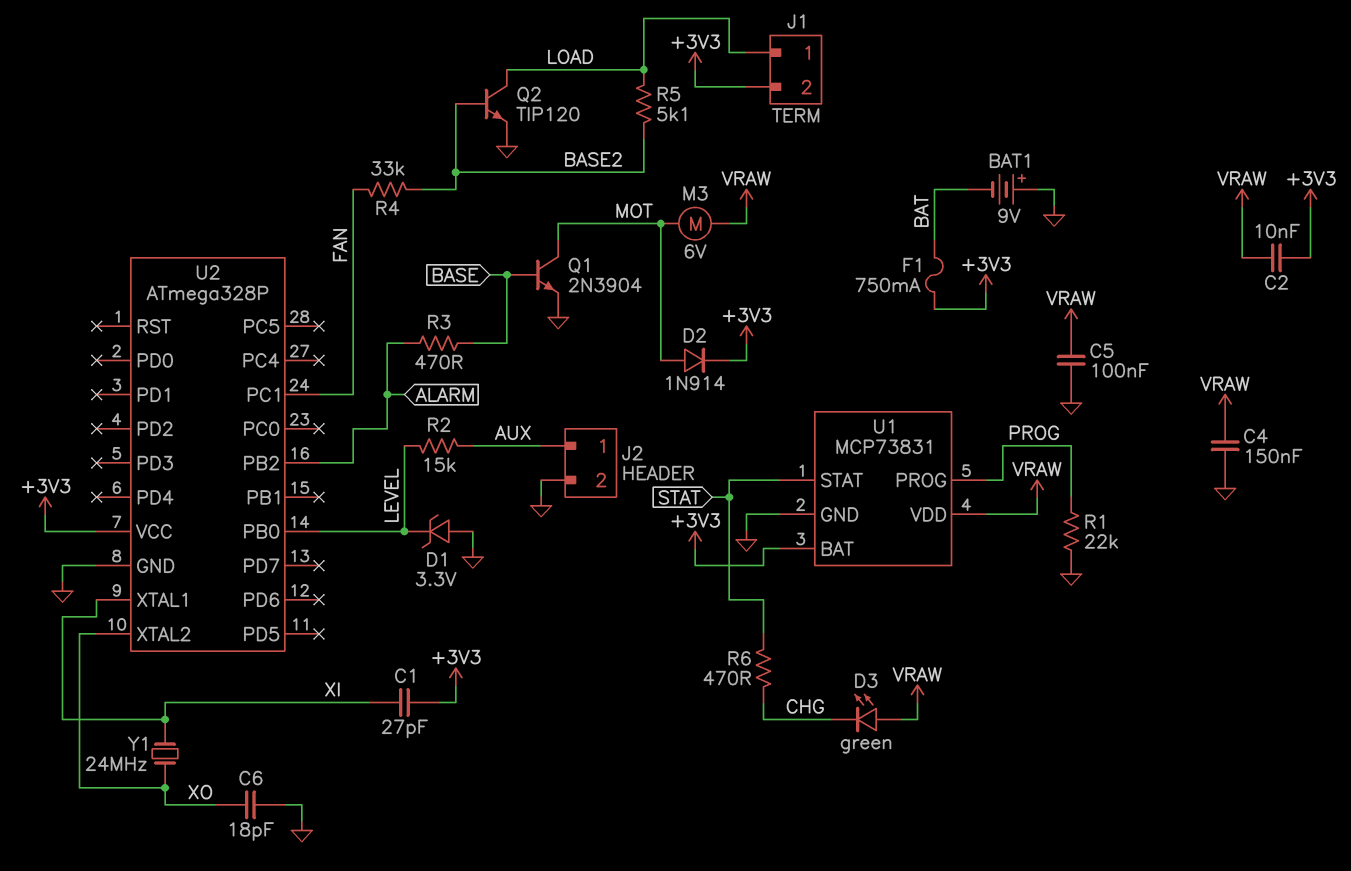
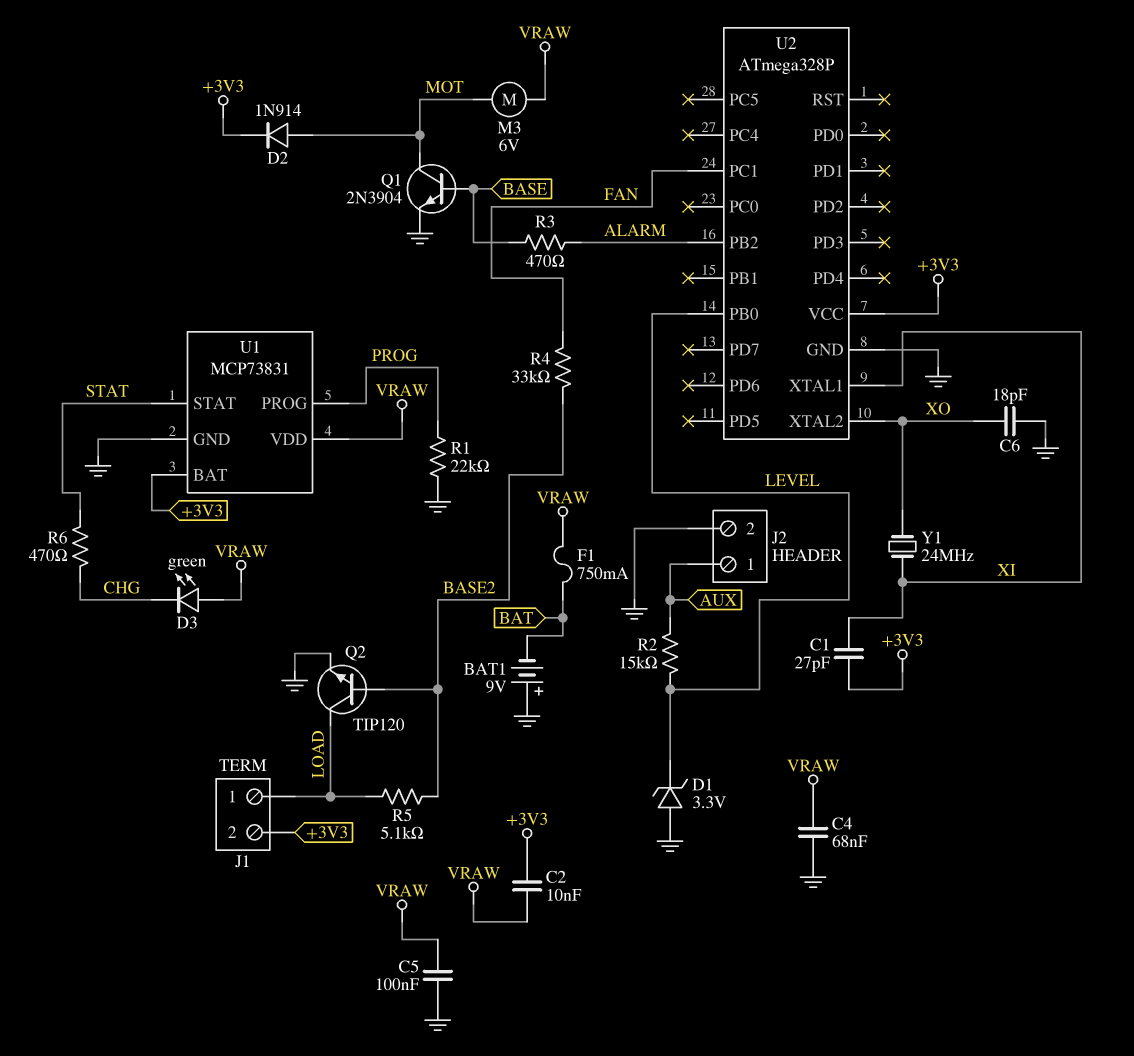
C4: 150nF (GND, VRAW) -> 68nF (GND, VRAW)
F1: 750mA (+3V3, BAT) -> 750mA (BAT, VRAW)

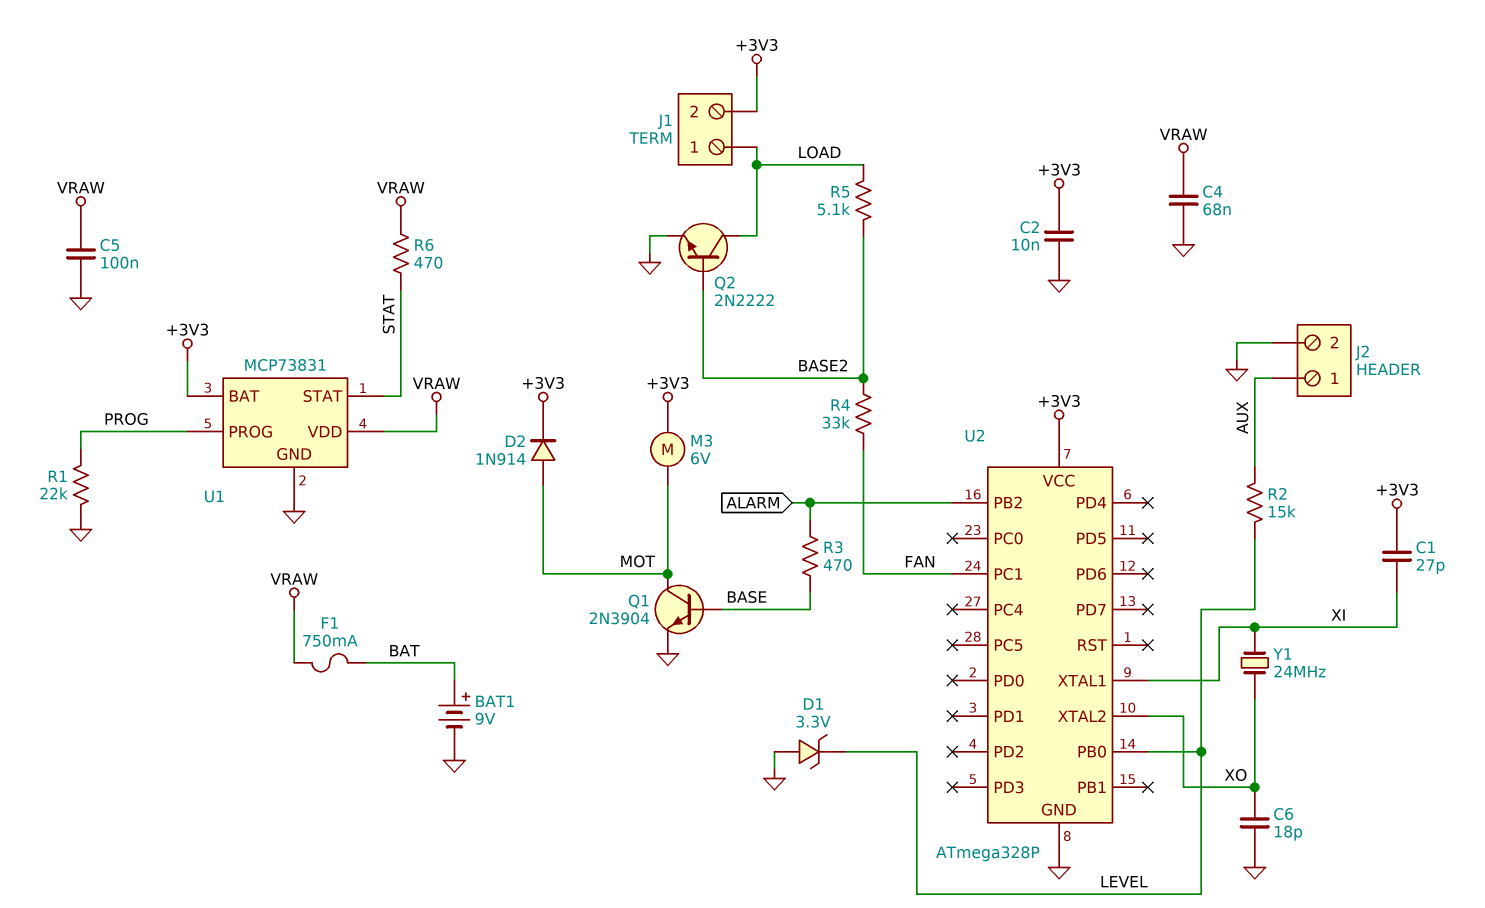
BAT1: 9V (plus GND, minus BAT) -> 9V (plus BAT, minus GND)
C2: 10nF (+3V3, VRAW) -> 10nF (+3V3, GND)
D3: LED green (A VRAW, K CHG) -> none
M3: motor 6V (MOT, VRAW) -> motor 6V (+3V3, MOT)
Q2: NPN TIP120 (B BASE2, C LOAD, E GND) -> NPN 2N2222 (B BASE2, C LOAD, E GND)
R6: 470 (CHG, STAT) -> 470 (STAT, VRAW)

